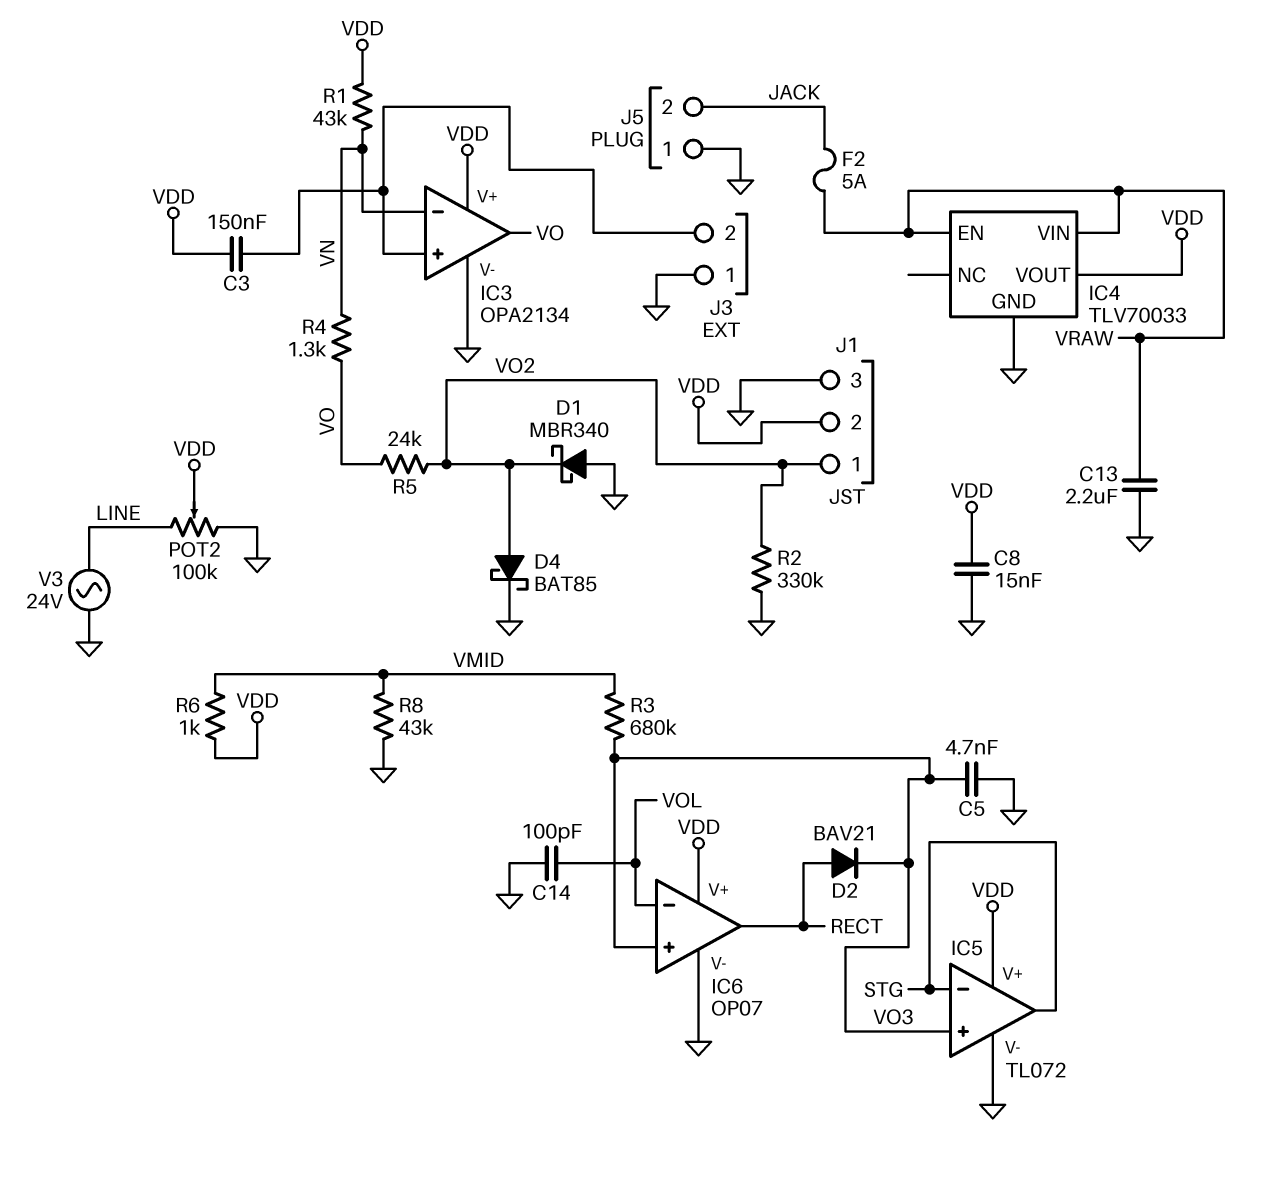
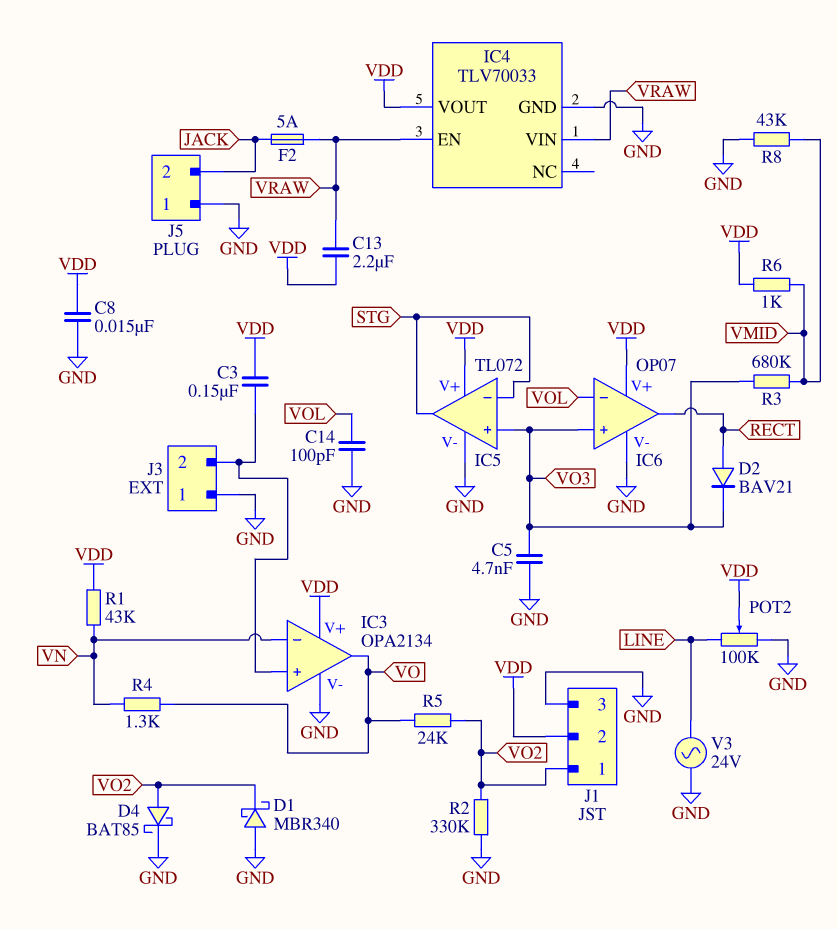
C13: 2.2uF (GND, VRAW) -> 2.2uF (VDD, VRAW)

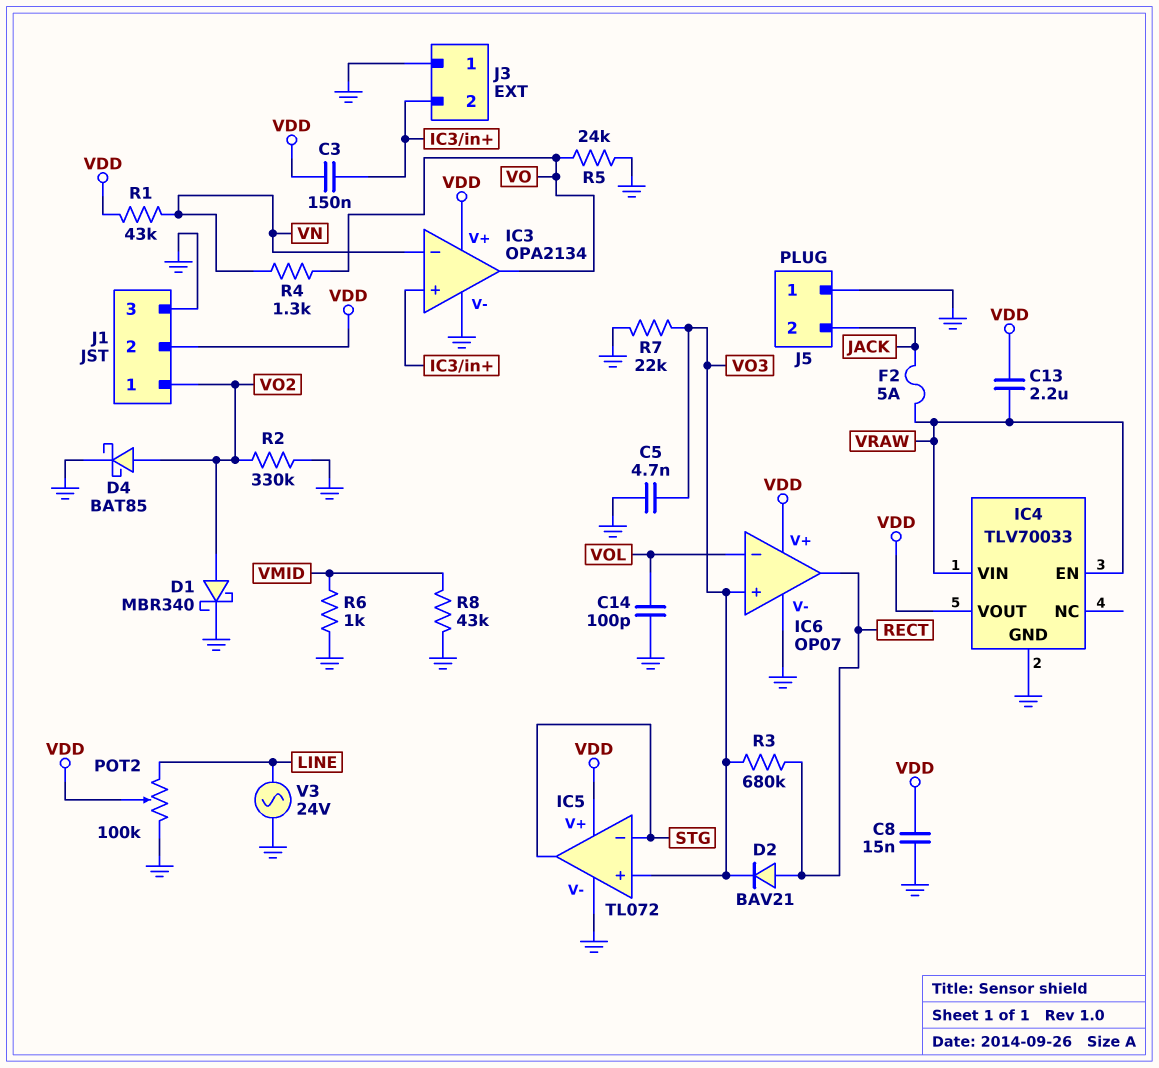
D1: schottky MBR340 (A GND, K VO2) -> schottky MBR340 (A VO2, K GND)
R3: 680k (VMID, VO3) -> 680k (RECT, VO3)
R5: 24k (VO, VO2) -> 24k (GND, VO)
R6: 1k (VDD, VMID) -> 1k (GND, VMID)
R7: none -> 22k (GND, VO3)

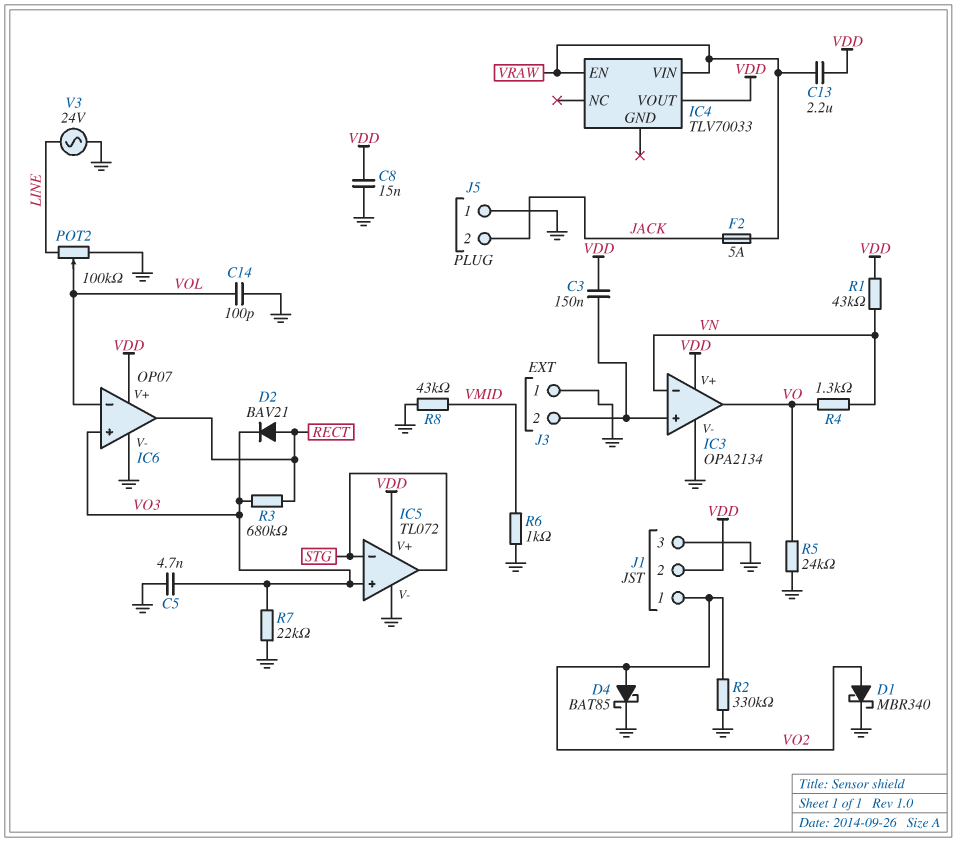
IC4 pin GND: GND -> none
POT2: 100k (GND, LINE, wiper VDD) -> 100k (GND, LINE, wiper VOL)

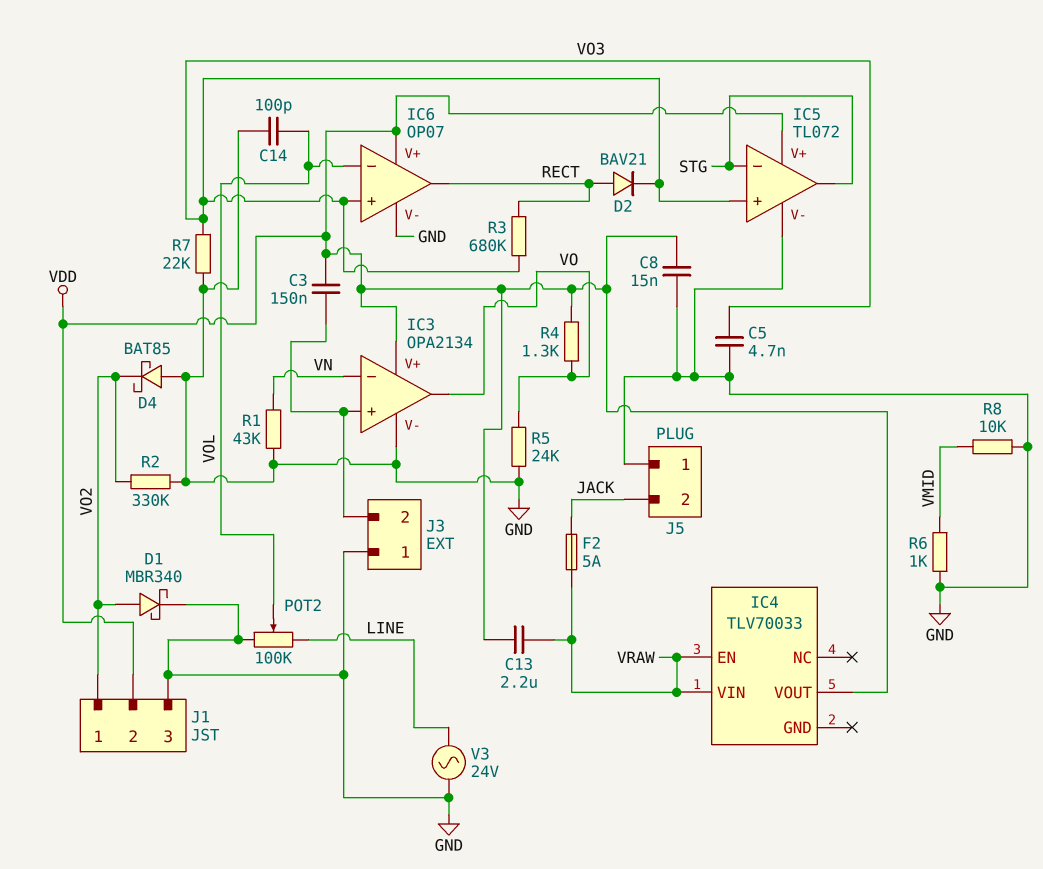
D4: schottky BAT85 (A VO2, K GND) -> schottky BAT85 (A GND, K VO2)
R1: 43k (VDD, VN) -> 43k (GND, VN)
R4: 1.3k (VN, VO) -> 1.3k (VDD, VO)
R8: 43k (GND, VMID) -> 10k (GND, VMID)

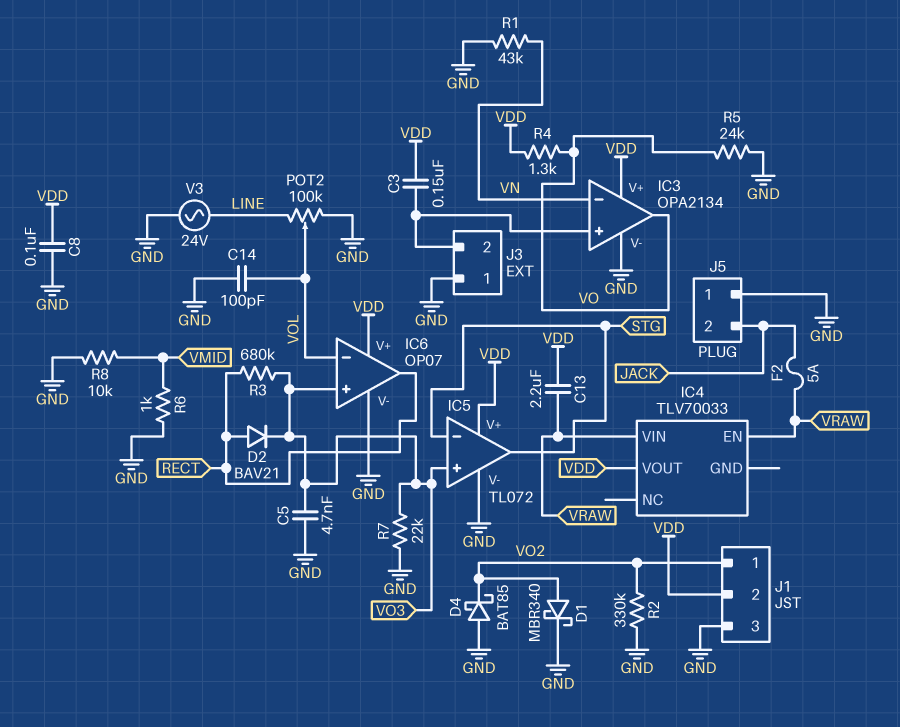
C8: 15nF (GND, VDD) -> 100nF (GND, VDD)

